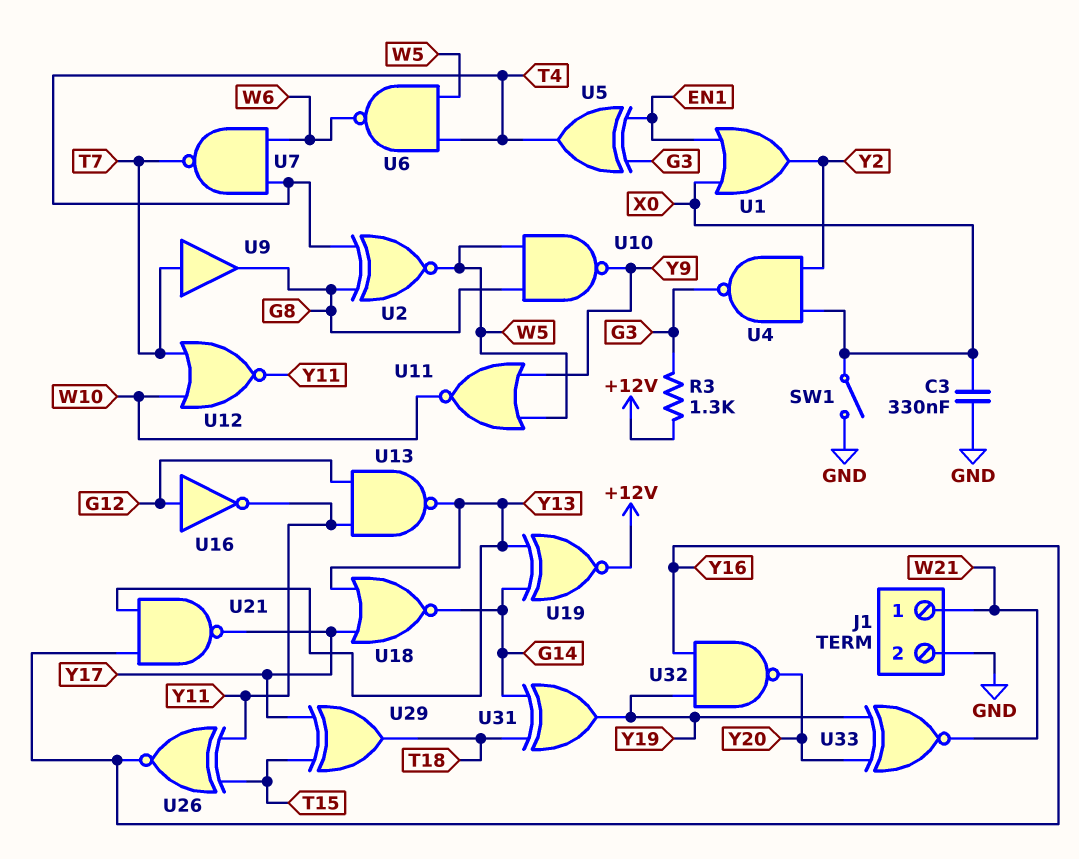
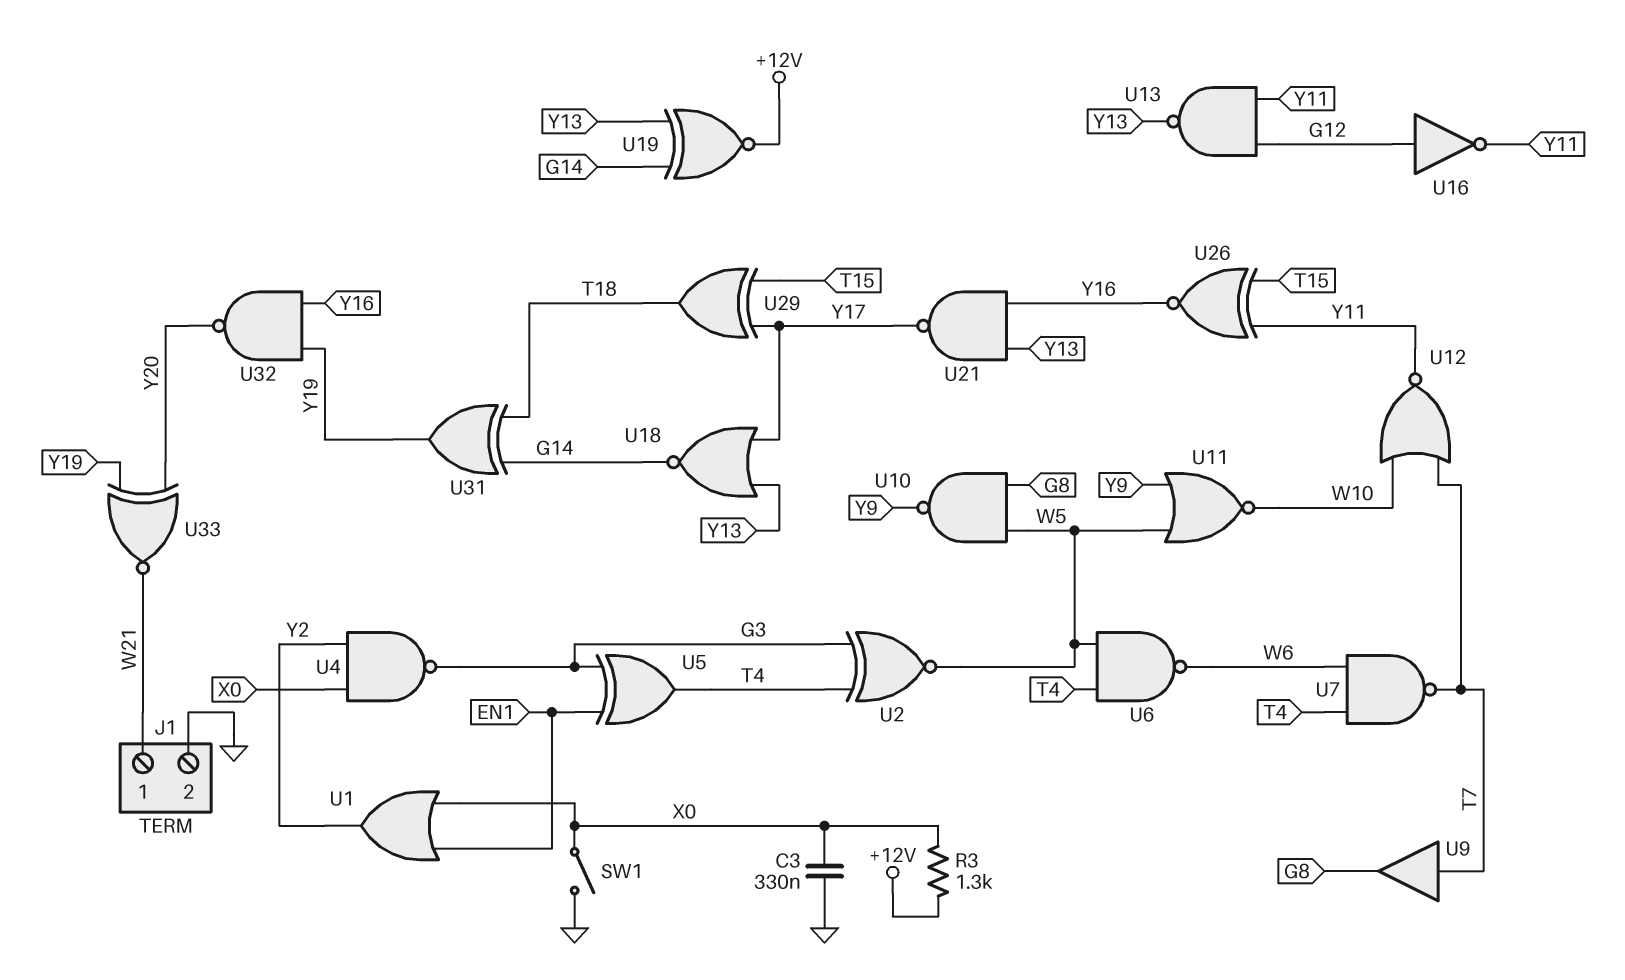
R3: 1.3k (+12V, G3) -> 1.3k (+12V, X0)
U2: XNOR (in G8, in T4, out W5) -> XNOR (in G3, in T4, out W5)

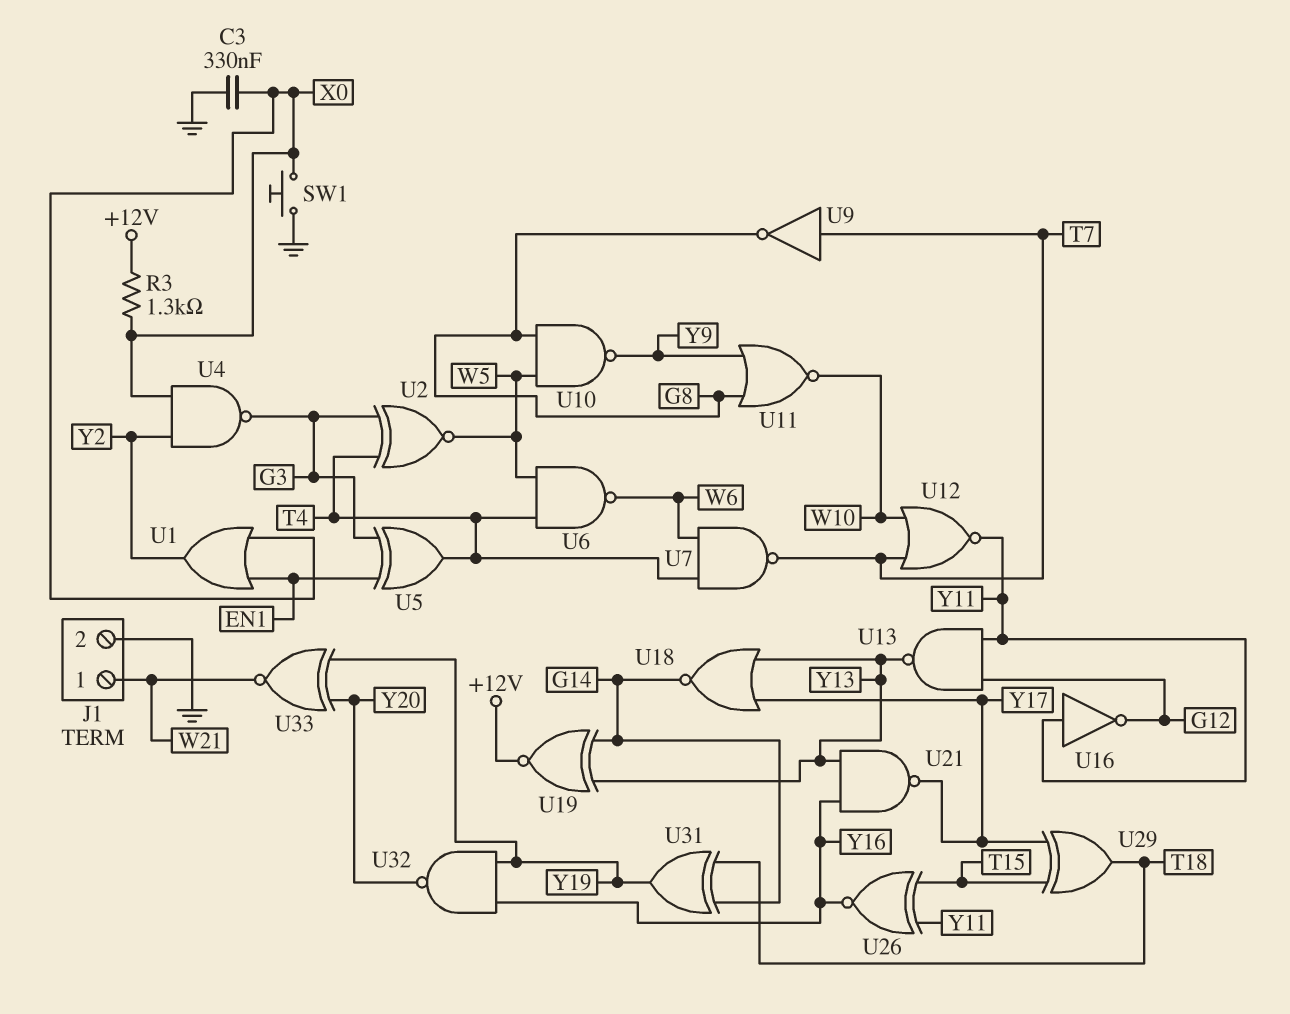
SW1: switch (GND, X0) -> button (GND, X0)
U9: buffer (in T7, out G8) -> NOT (in T7, out G8)
U11: NOR (in W5, in Y9, out W10) -> NOR (in G8, in Y9, out W10)
U16: NOT (in G12, out Y11) -> NOT (in Y11, out G12)

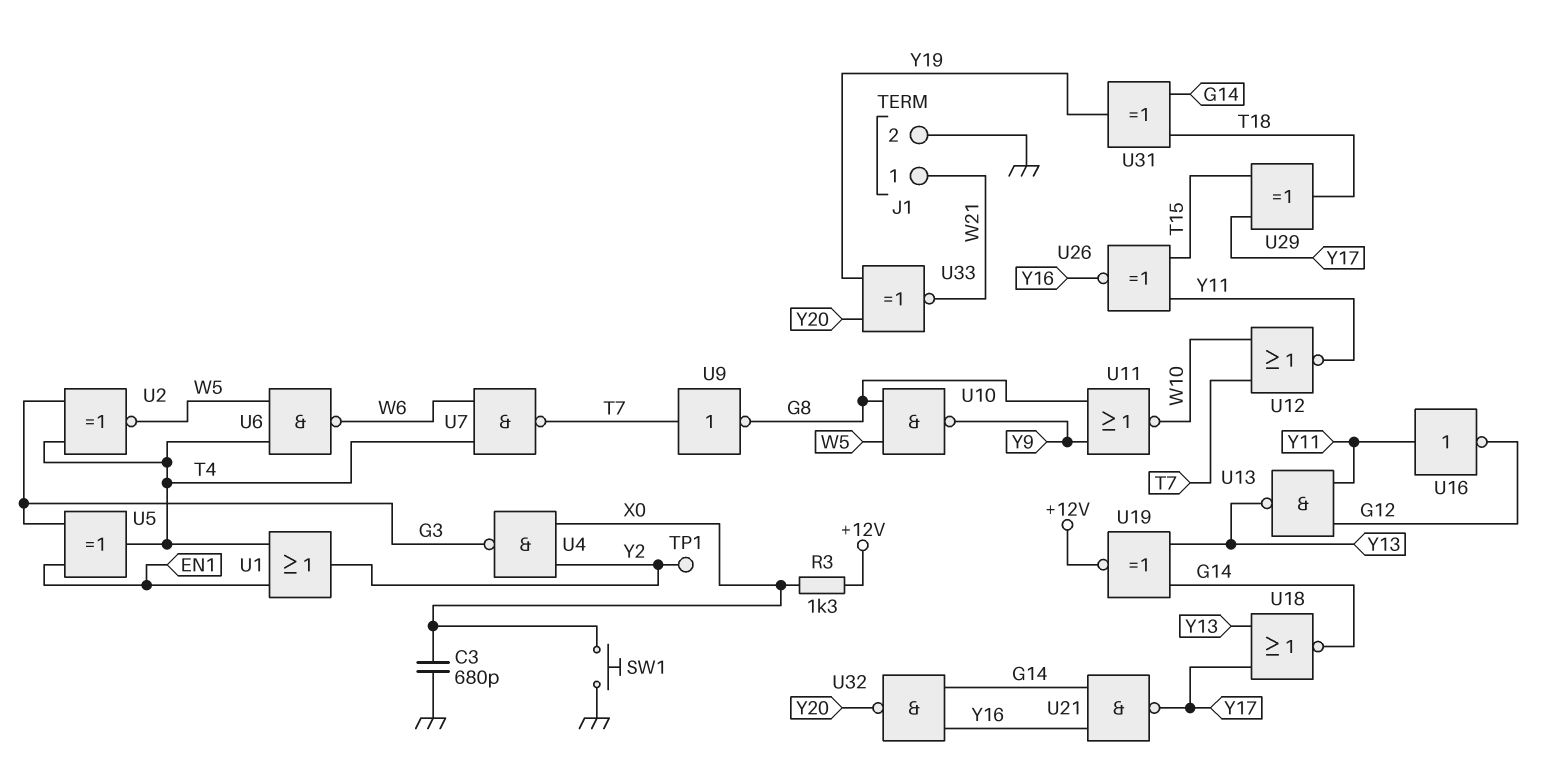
C3: 330nF (GND, X0) -> 680pF (GND, X0)
TP1: none -> test point (Y2)
U1: OR (in EN1, in X0, out Y2) -> OR (in EN1, in T4, out Y2)
U21: NAND (in Y13, in Y16, out Y17) -> NAND (in G14, in Y16, out Y17)
U32: NAND (in Y16, in Y19, out Y20) -> NAND (in G14, in Y16, out Y20)

